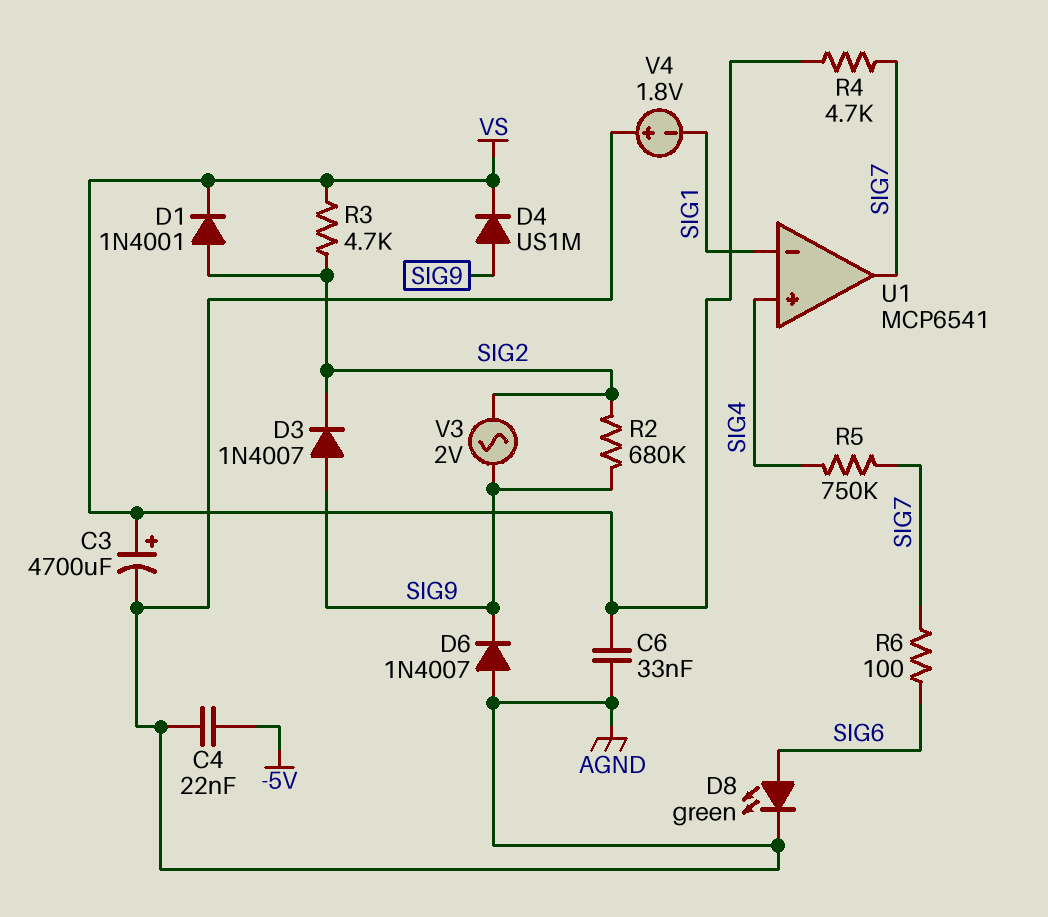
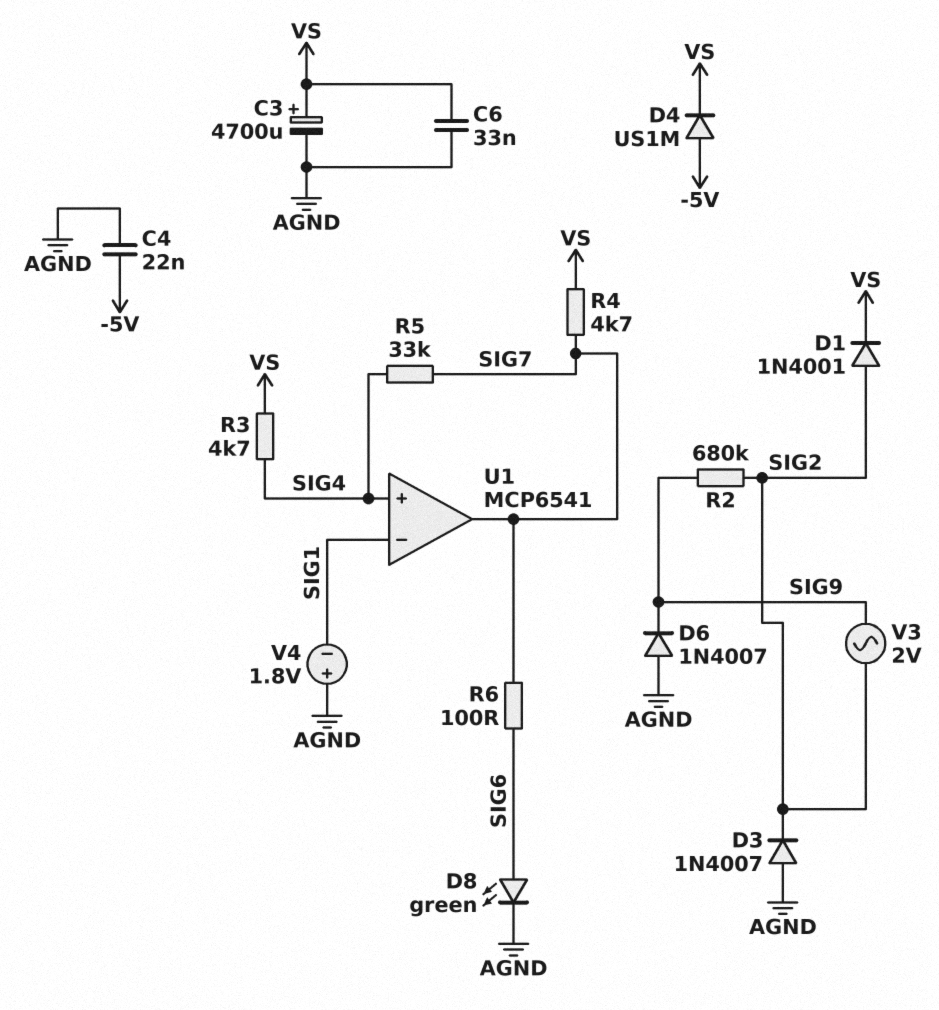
D3: diode 1N4007 (A SIG9, K SIG2) -> diode 1N4007 (A AGND, K SIG2)
D4: diode US1M (A SIG9, K VS) -> diode US1M (A -5V, K VS)
R3: 4.7k (SIG2, VS) -> 4.7k (SIG4, VS)
R5: 750k (SIG4, SIG7) -> 33k (SIG4, SIG7)

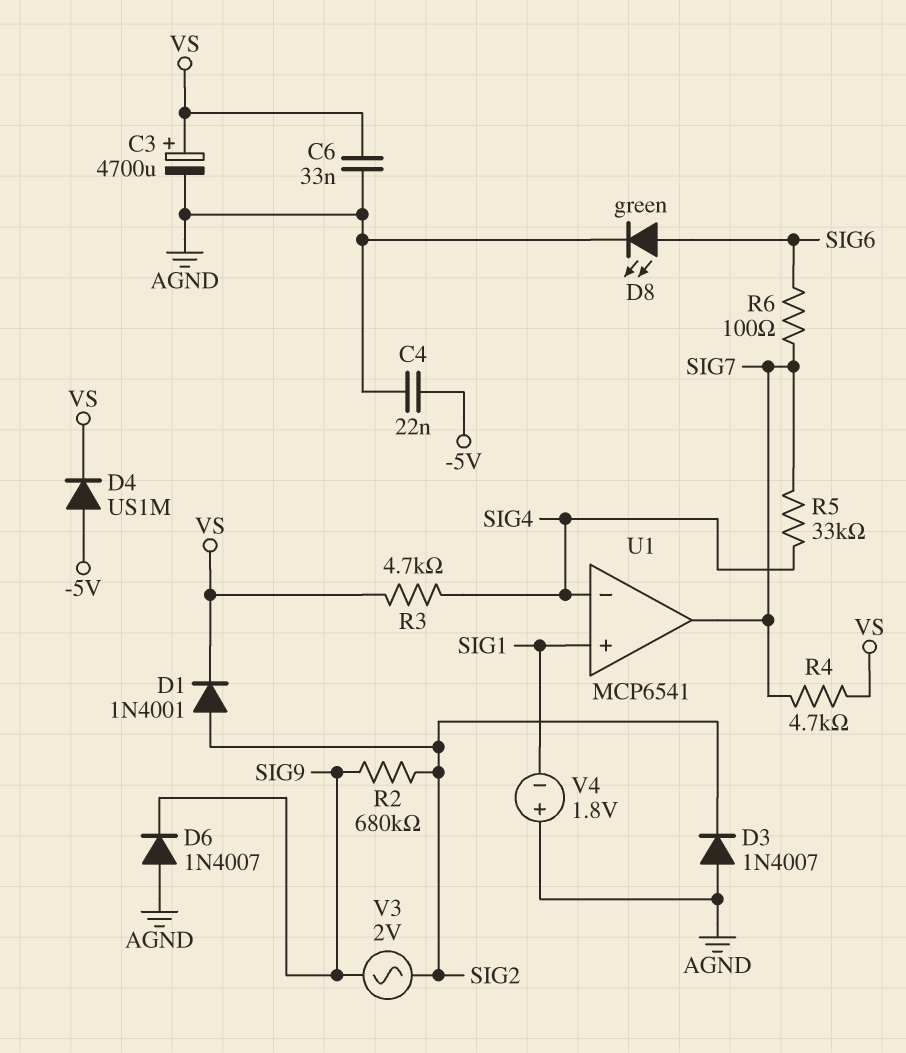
U1 pin in+: SIG4 -> SIG1
U1 pin in-: SIG1 -> SIG4

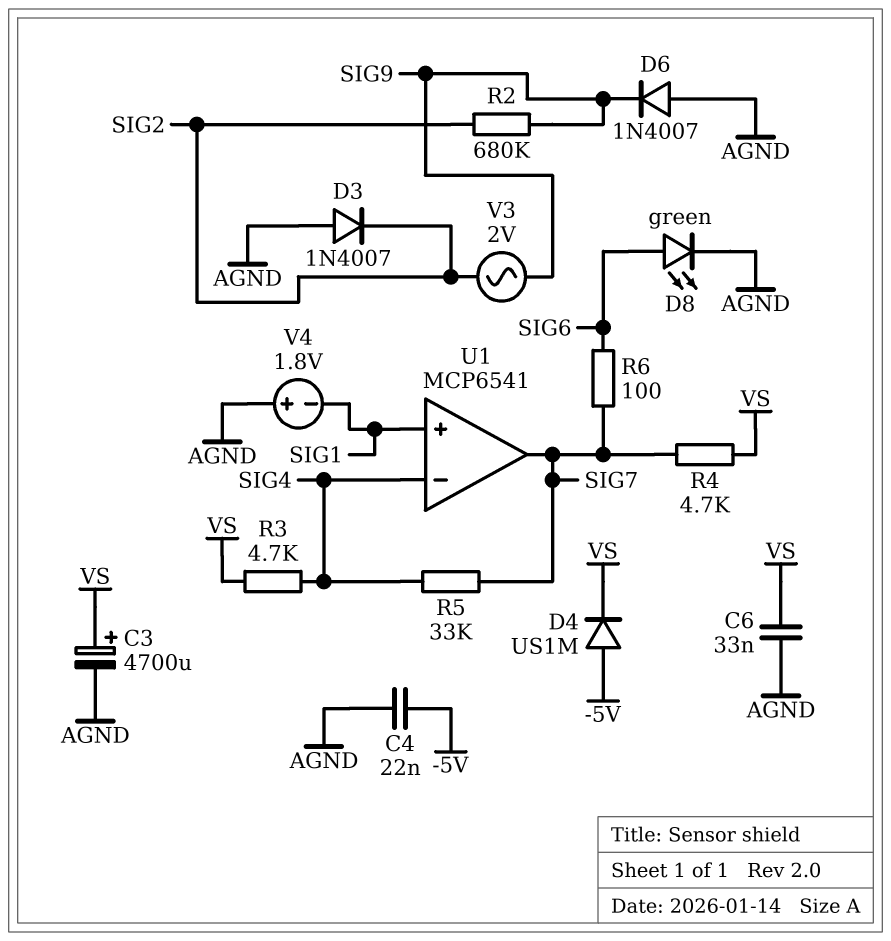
D1: diode 1N4001 (A SIG2, K VS) -> none

